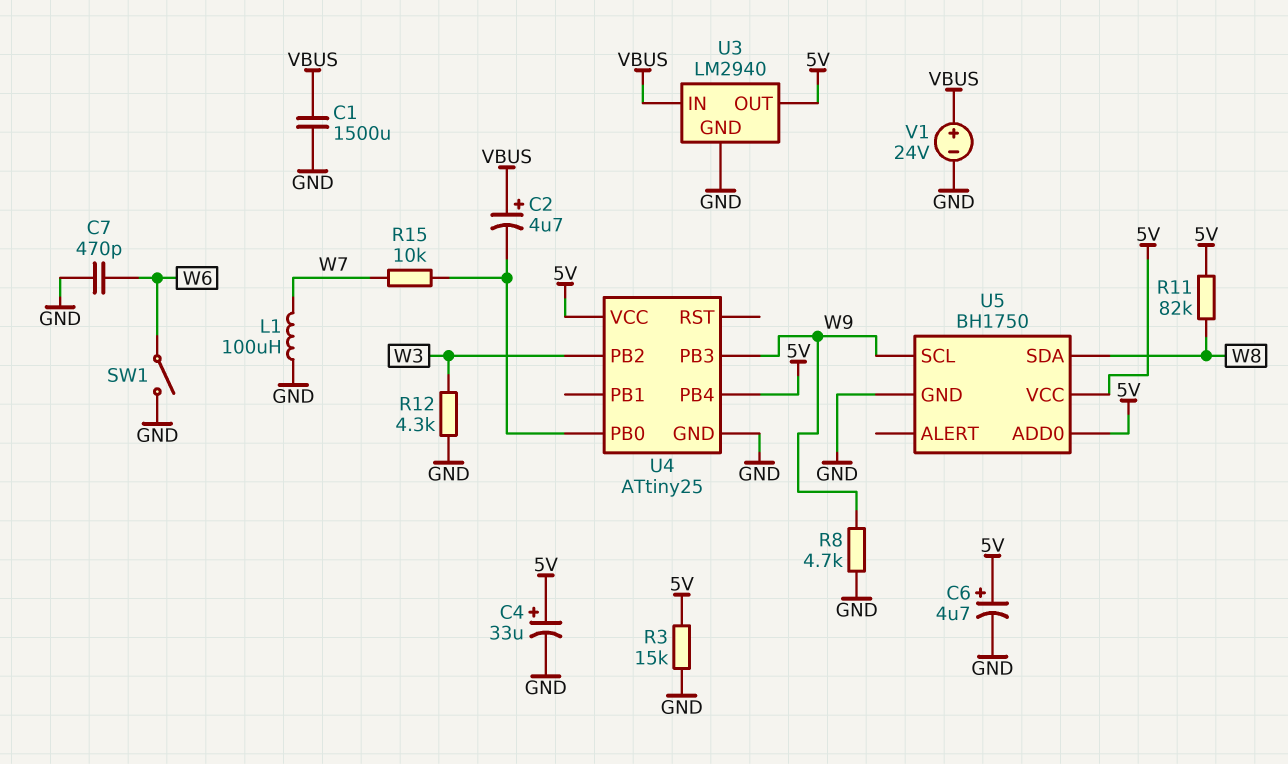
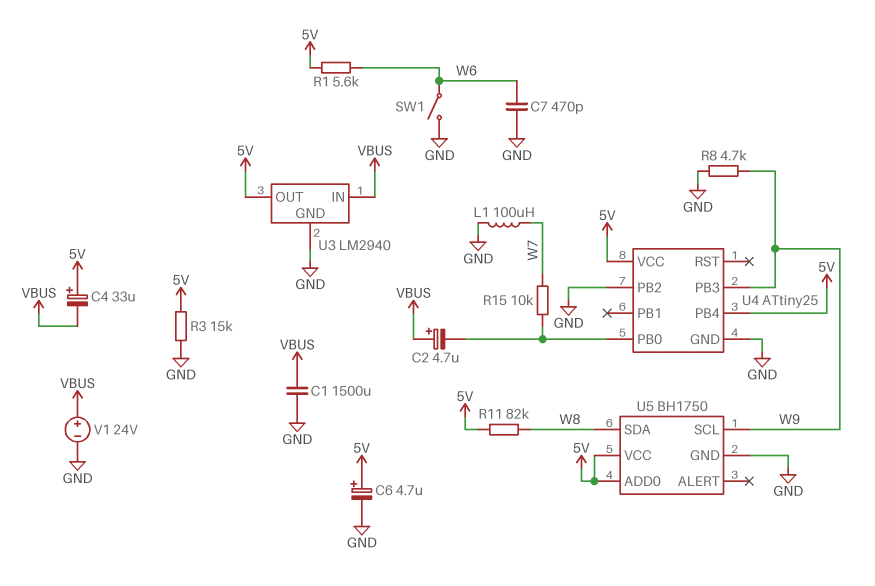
C4: 33uF (plus 5V, minus GND) -> 33uF (plus 5V, minus VBUS)
R1: none -> 5.6k (5V, W6)
R12: 4.3k (GND, W3) -> none
U4 pin PB2: W3 -> GND

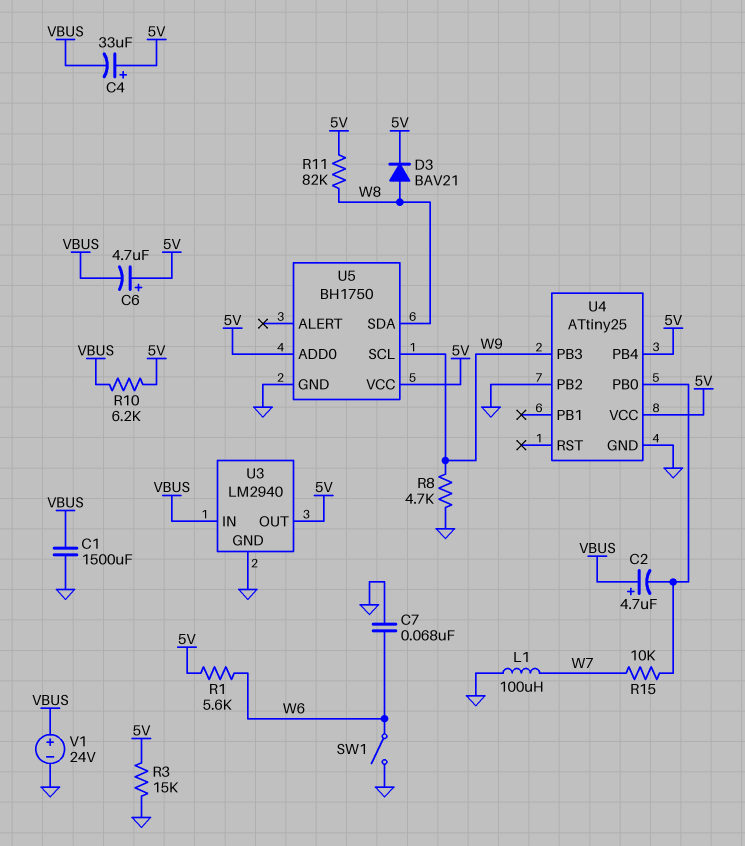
C6: 4.7uF (plus 5V, minus GND) -> 4.7uF (plus 5V, minus VBUS)
C7: 470pF (GND, W6) -> 68nF (GND, W6)
D3: none -> diode BAV21 (A W8, K 5V)
R10: none -> 6.2k (5V, VBUS)

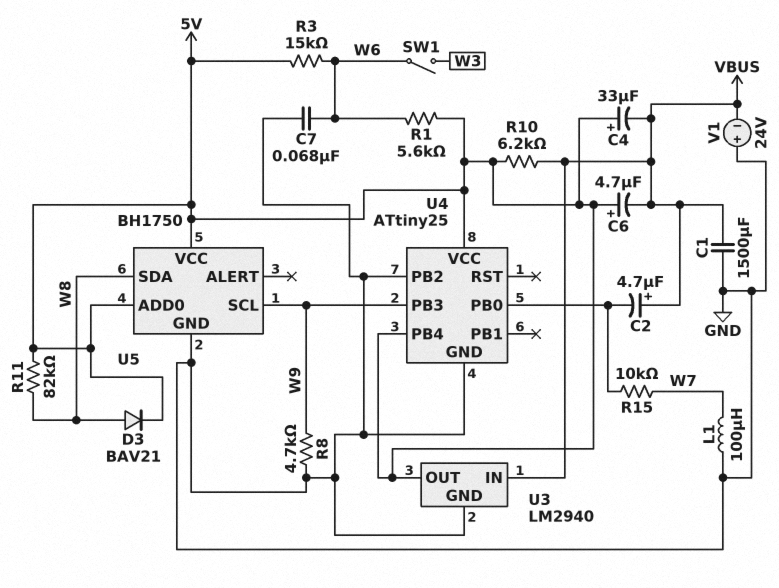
R3: 15k (5V, GND) -> 15k (5V, W6)
SW1: switch (GND, W6) -> switch (W3, W6)
V1: 24V (plus VBUS, minus GND) -> 24V (plus GND, minus VBUS)

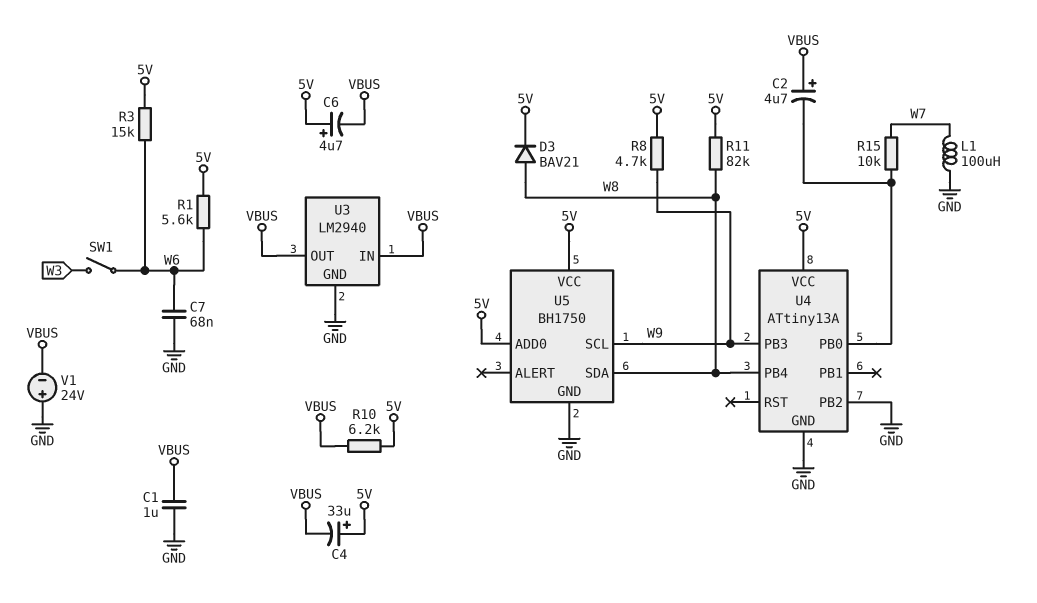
C1: 1500uF (GND, VBUS) -> 1uF (GND, VBUS)
R8: 4.7k (GND, W9) -> 4.7k (5V, W9)
U3 pin OUT: 5V -> VBUS
U4: ATtiny25 -> ATtiny13A
U4 pin PB4: 5V -> W8

